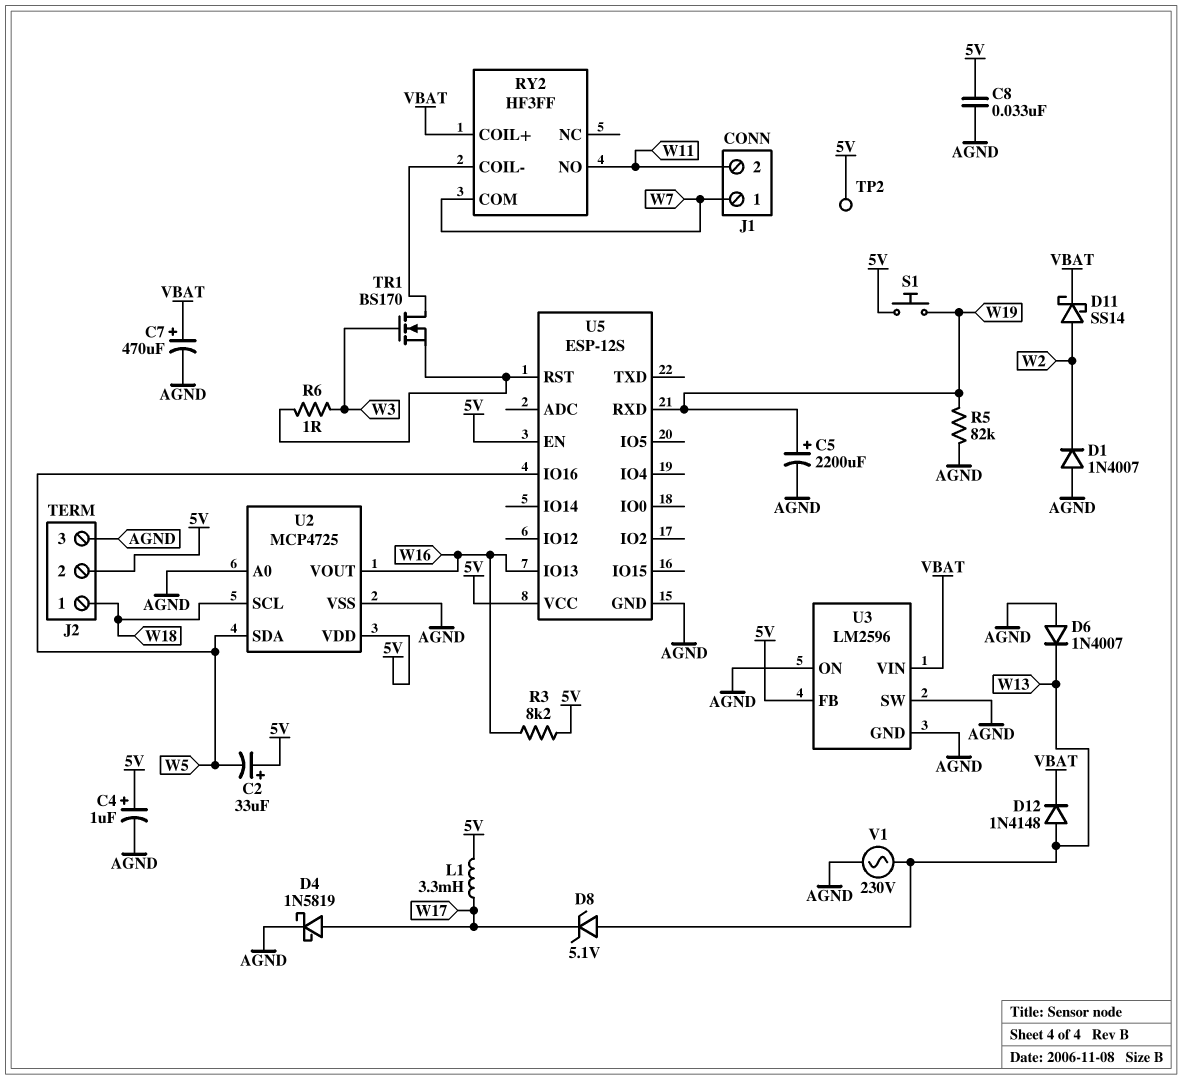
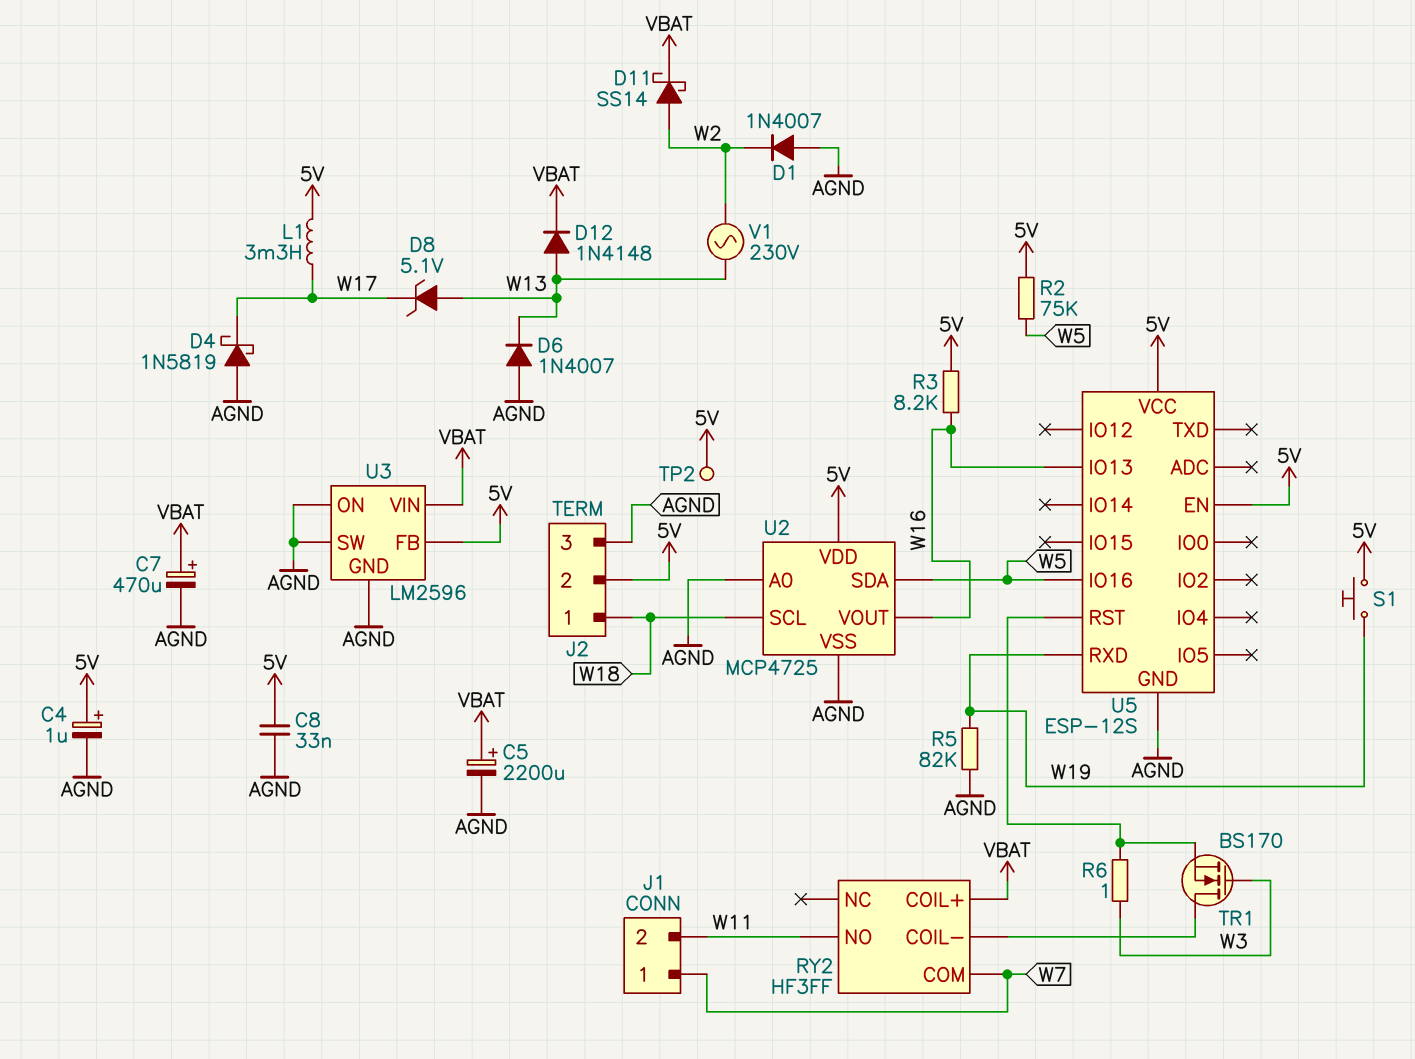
C2: 33uF (plus 5V, minus W5) -> none
C5: 2200uF (plus W19, minus AGND) -> 2200uF (plus VBAT, minus AGND)
D4: schottky 1N5819 (A W17, K AGND) -> schottky 1N5819 (A AGND, K W17)
R2: none -> 75k (5V, W5)
V1: AC 230V (AGND, W13) -> AC 230V (W2, W13)

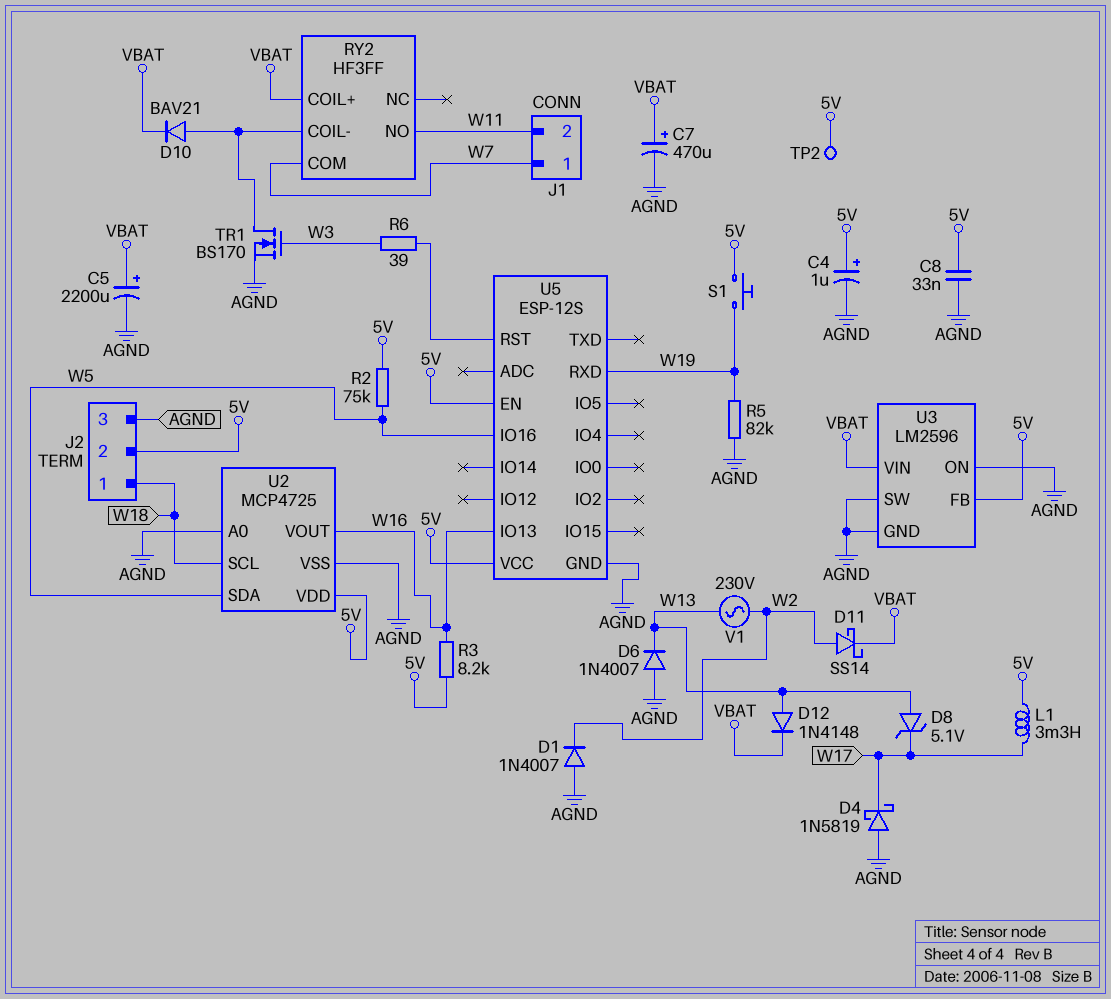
D10: none -> diode BAV21 (A RY2/COIL-, K VBAT)
R6: 1 (U5/RST, W3) -> 39 (U5/RST, W3)
TR1: NMOS BS170 (G W3, D RY2/COIL-, S U5/RST) -> NMOS BS170 (G W3, D RY2/COIL-, S AGND)

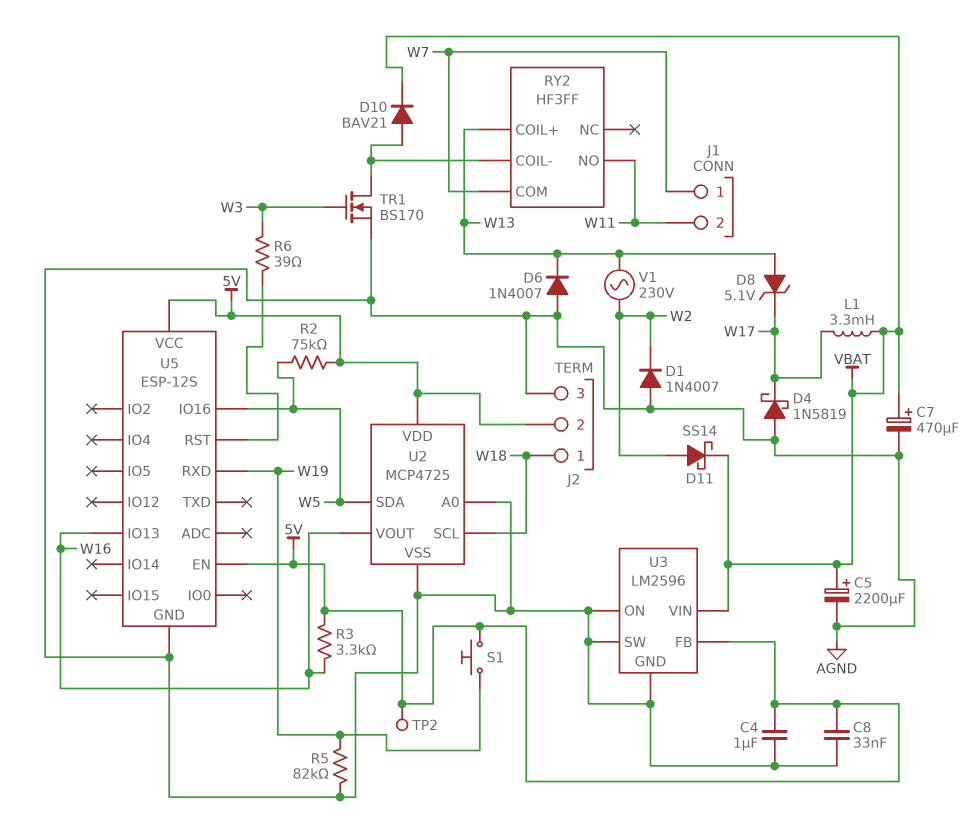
C4: 1uF (plus 5V, minus AGND) -> 1uF (5V, AGND)
D12: diode 1N4148 (A W13, K VBAT) -> none
L1: 3.3mH (5V, W17) -> 3.3mH (VBAT, W17)
R3: 8.2k (5V, W16) -> 3.3k (5V, W16)
RY2 pin COIL+: VBAT -> W13

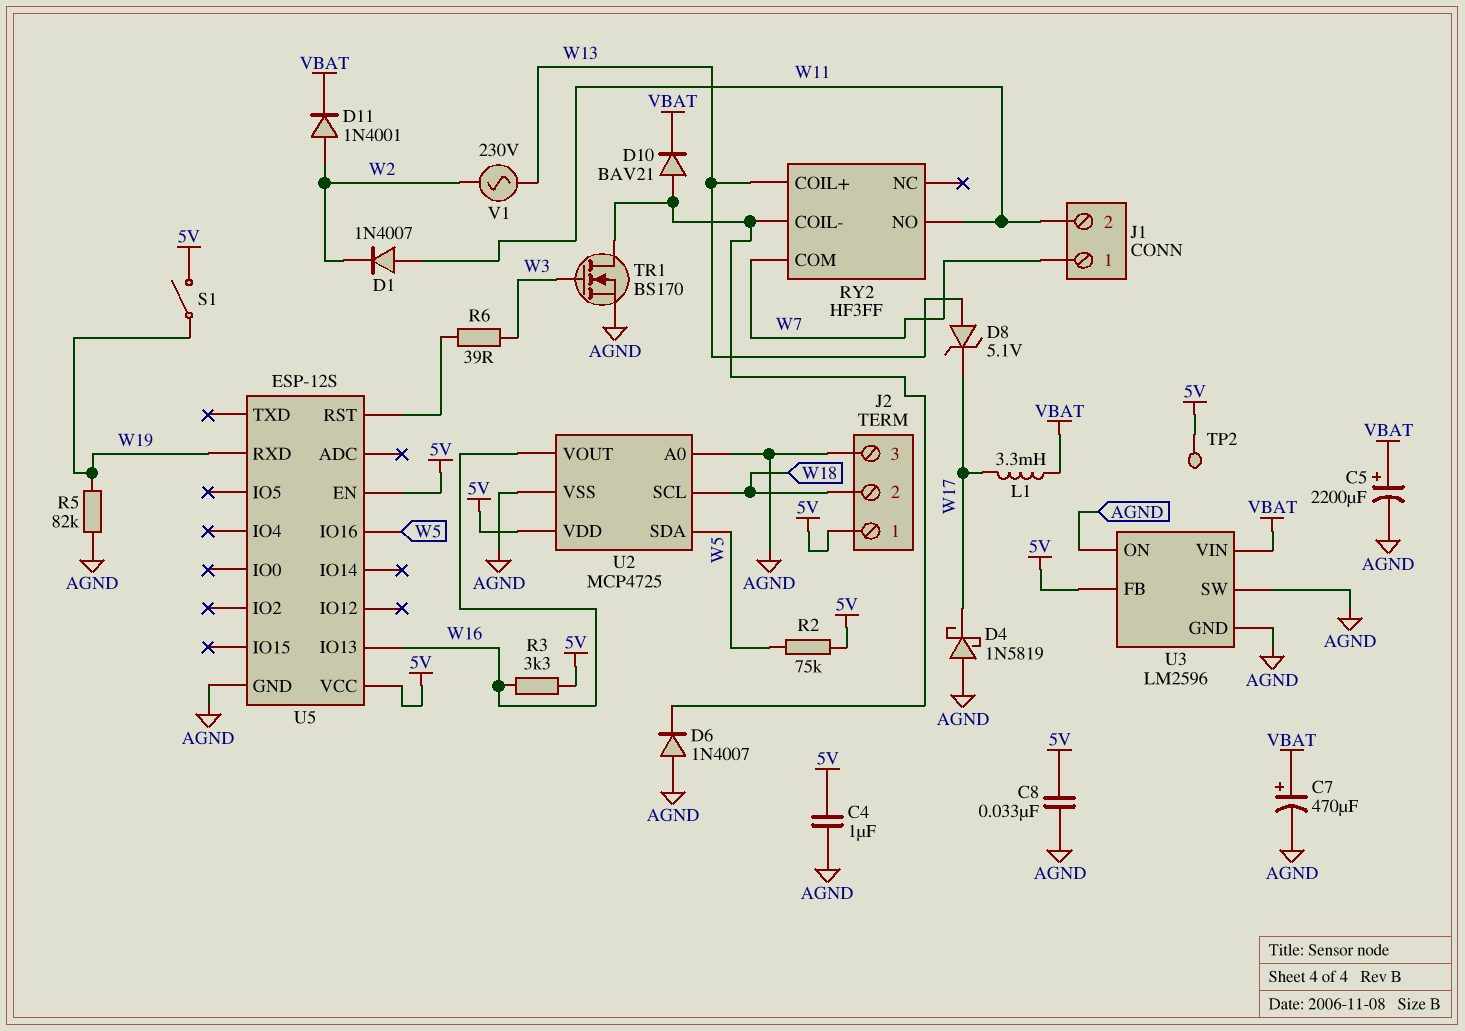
D1: diode 1N4007 (A AGND, K W2) -> diode 1N4007 (A W11, K W2)
D6: diode 1N4007 (A AGND, K W13) -> diode 1N4007 (A AGND, K RY2/COIL-)
D11: schottky SS14 (A W2, K VBAT) -> diode 1N4001 (A W2, K VBAT)
J2 pin 1: W18 -> 5V
J2 pin 2: 5V -> W18
S1: button (5V, W19) -> switch (5V, W19)

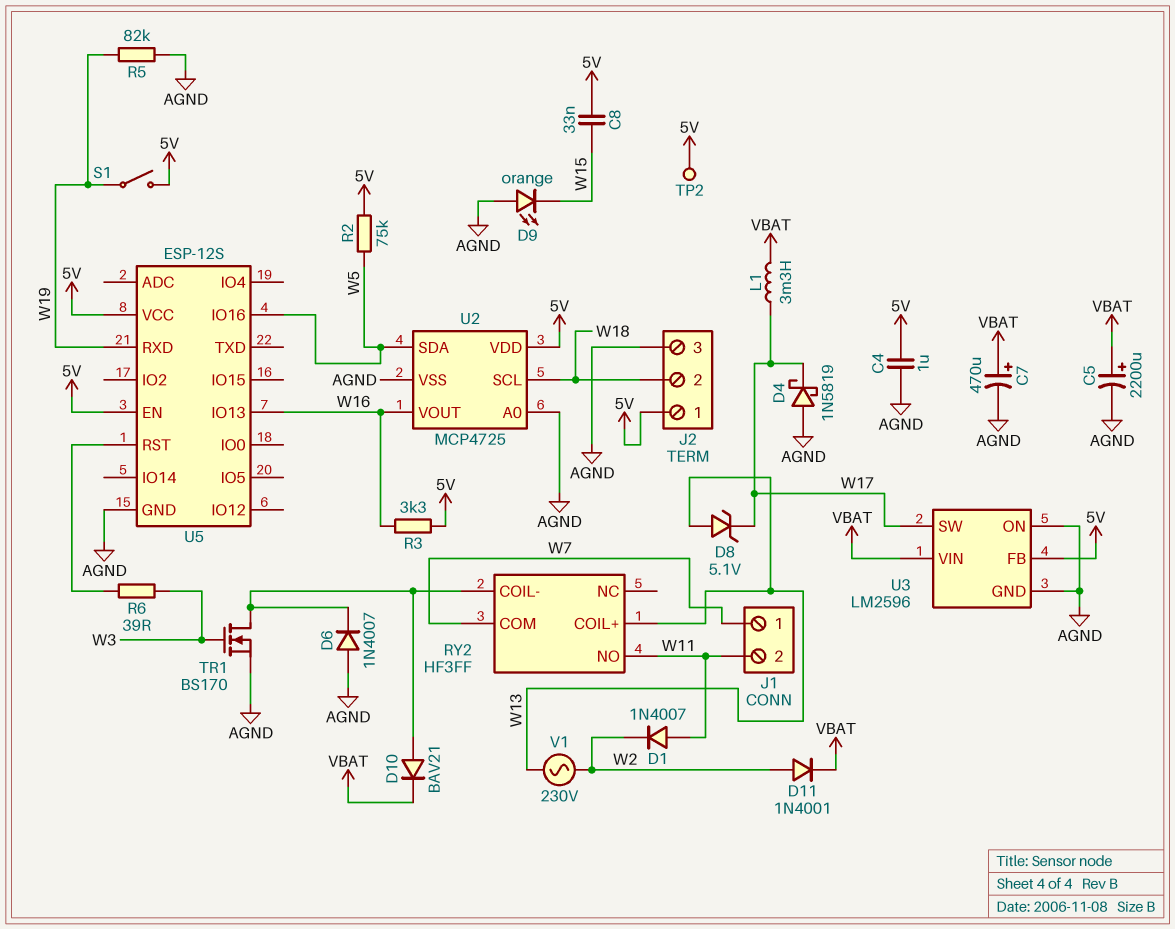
C8: 33nF (5V, AGND) -> 33nF (5V, W15)
D9: none -> LED orange (A AGND, K W15)
U3 pin SW: AGND -> W17

